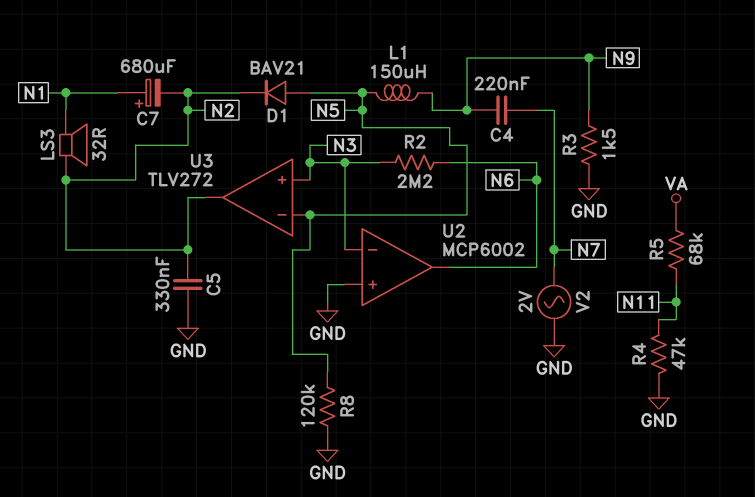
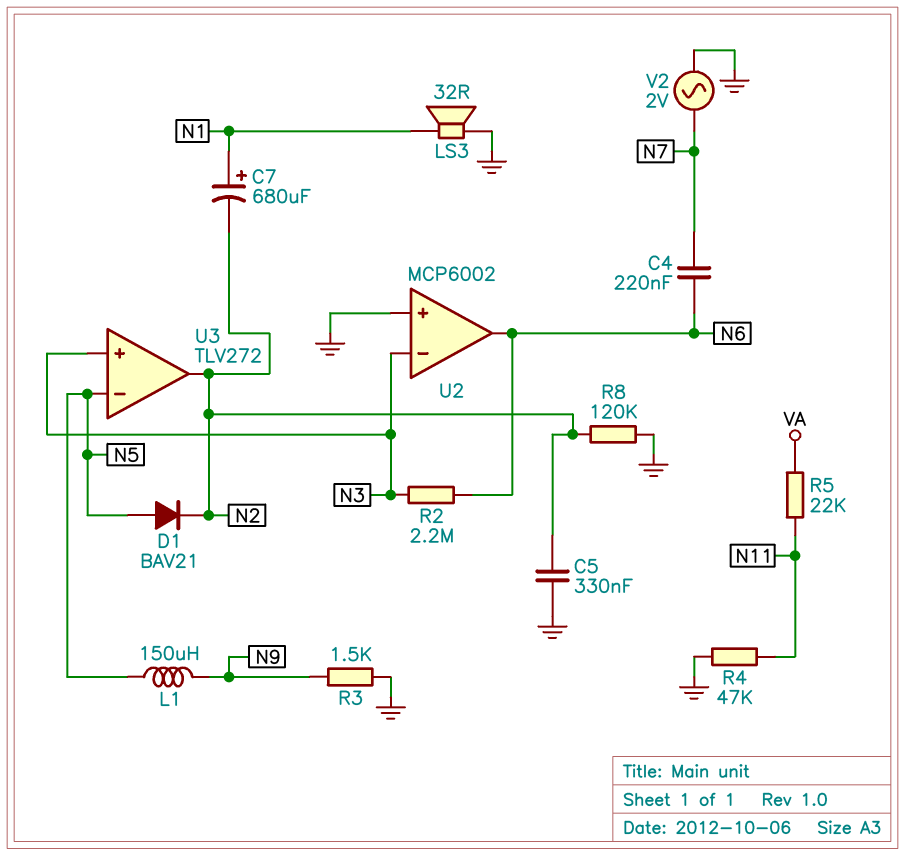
C4: 220nF (N7, N9) -> 220nF (N6, N7)
LS3: speaker 32R (N1, N2) -> speaker 32R (GND, N1)
R5: 68k (N11, VA) -> 22k (N11, VA)
R8: 120k (GND, N5) -> 120k (GND, N2)

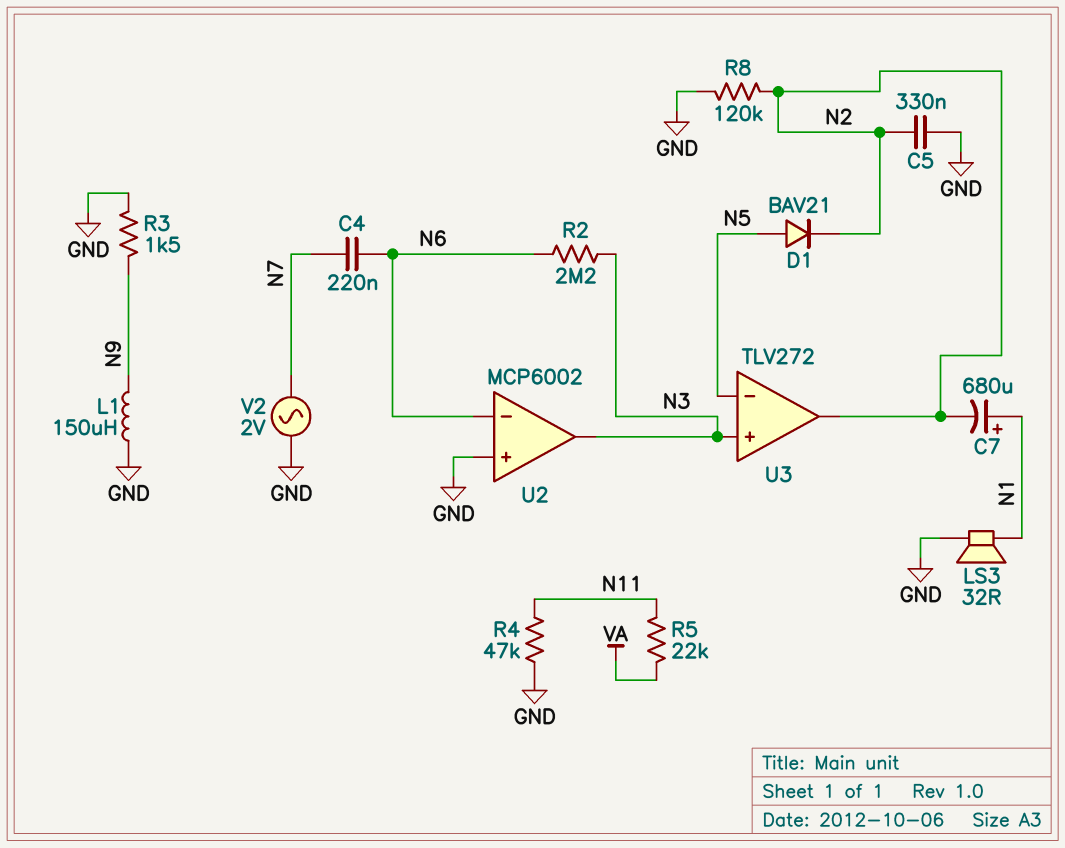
L1: 150uH (N5, N9) -> 150uH (GND, N9)
U2 pin in-: N3 -> N6
U2 pin out: N6 -> N3

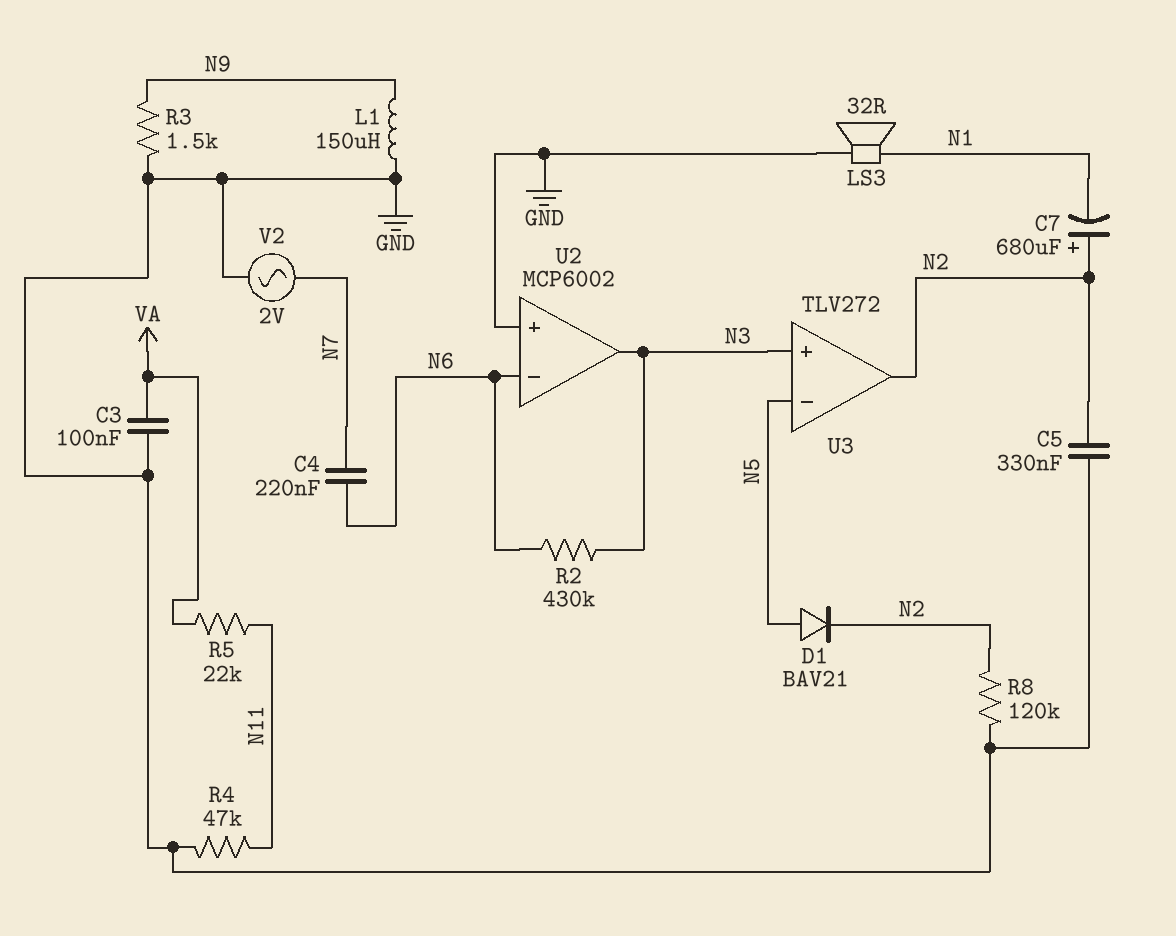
C3: none -> 100nF (GND, VA)
C7: 680uF (plus N1, minus N2) -> 680uF (plus N2, minus N1)
R2: 2.2M (N3, N6) -> 430k (N3, N6)

